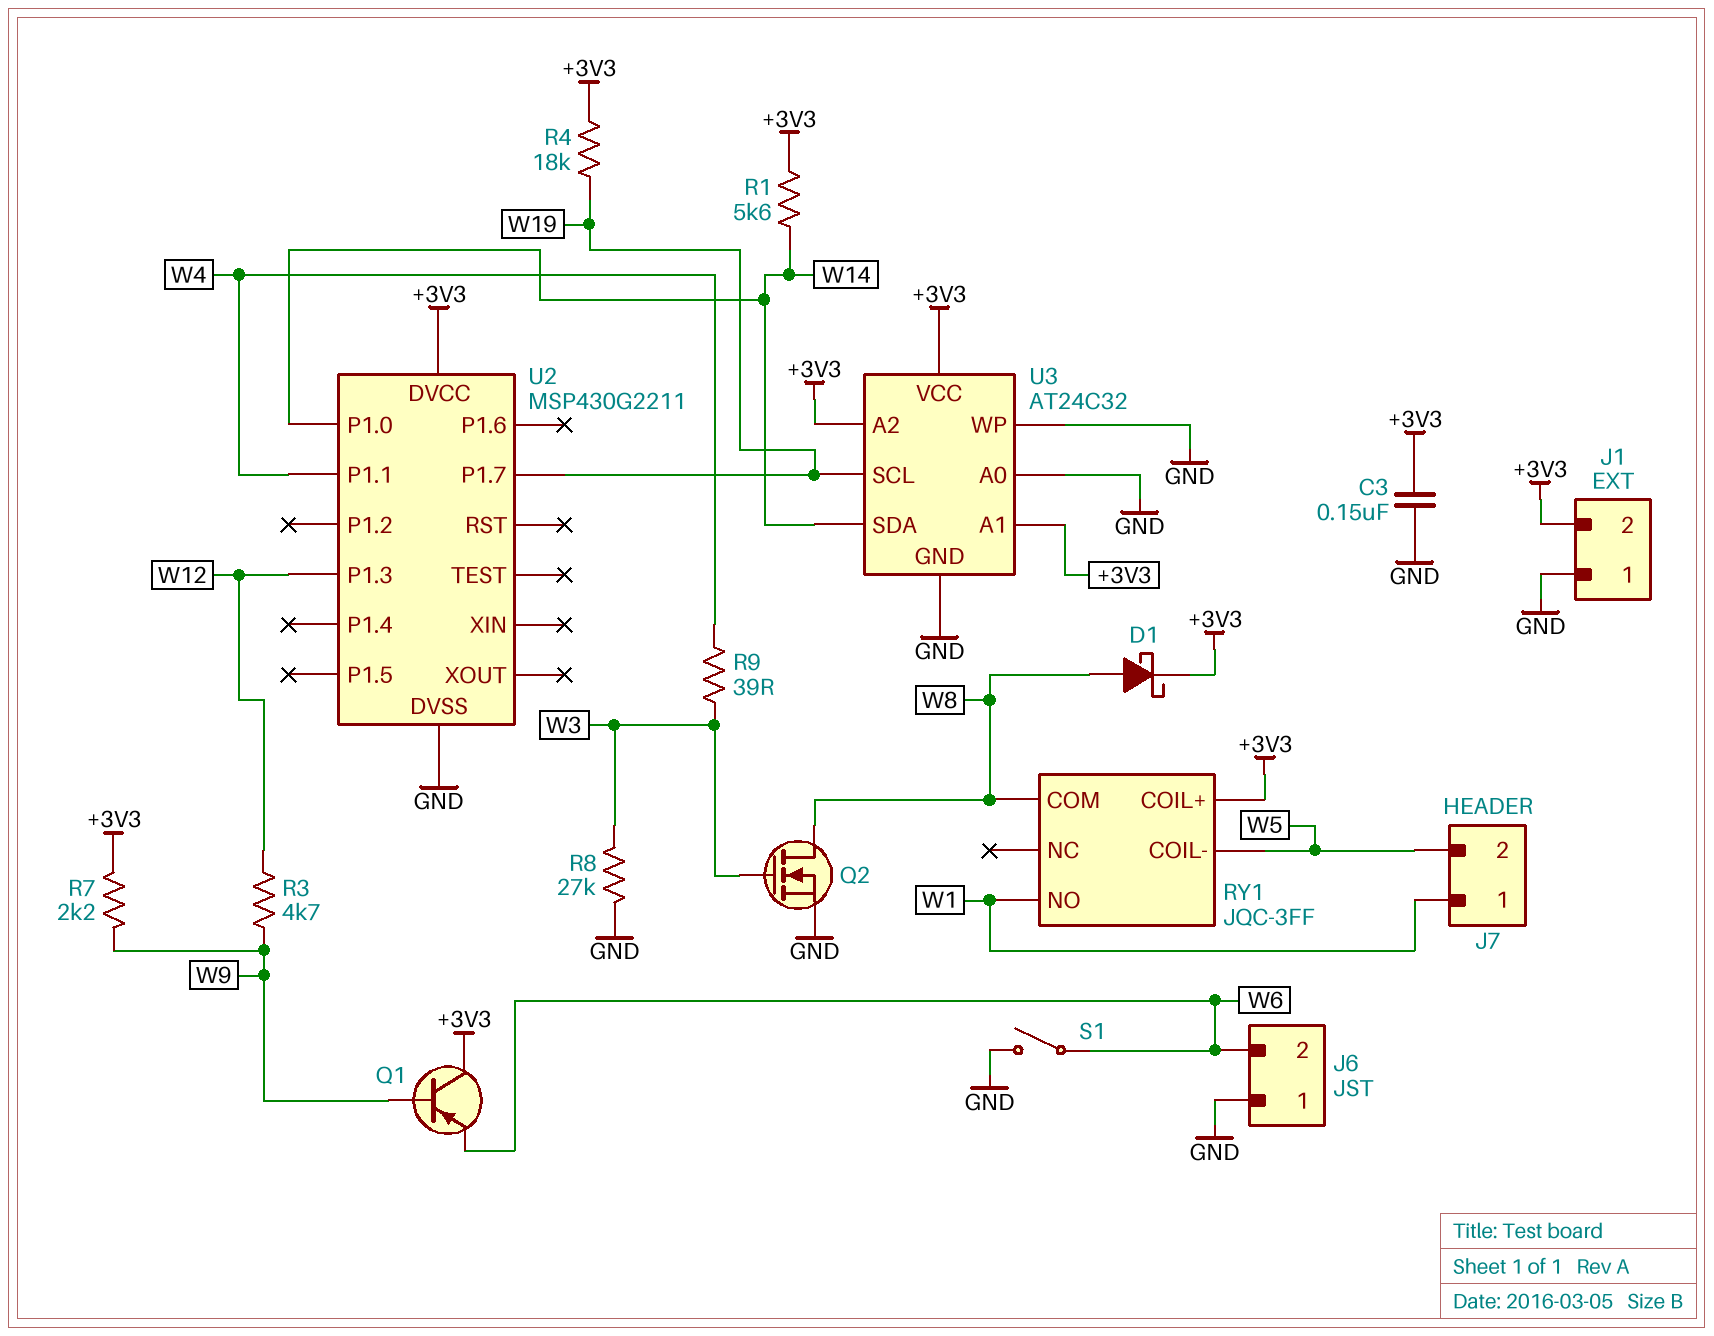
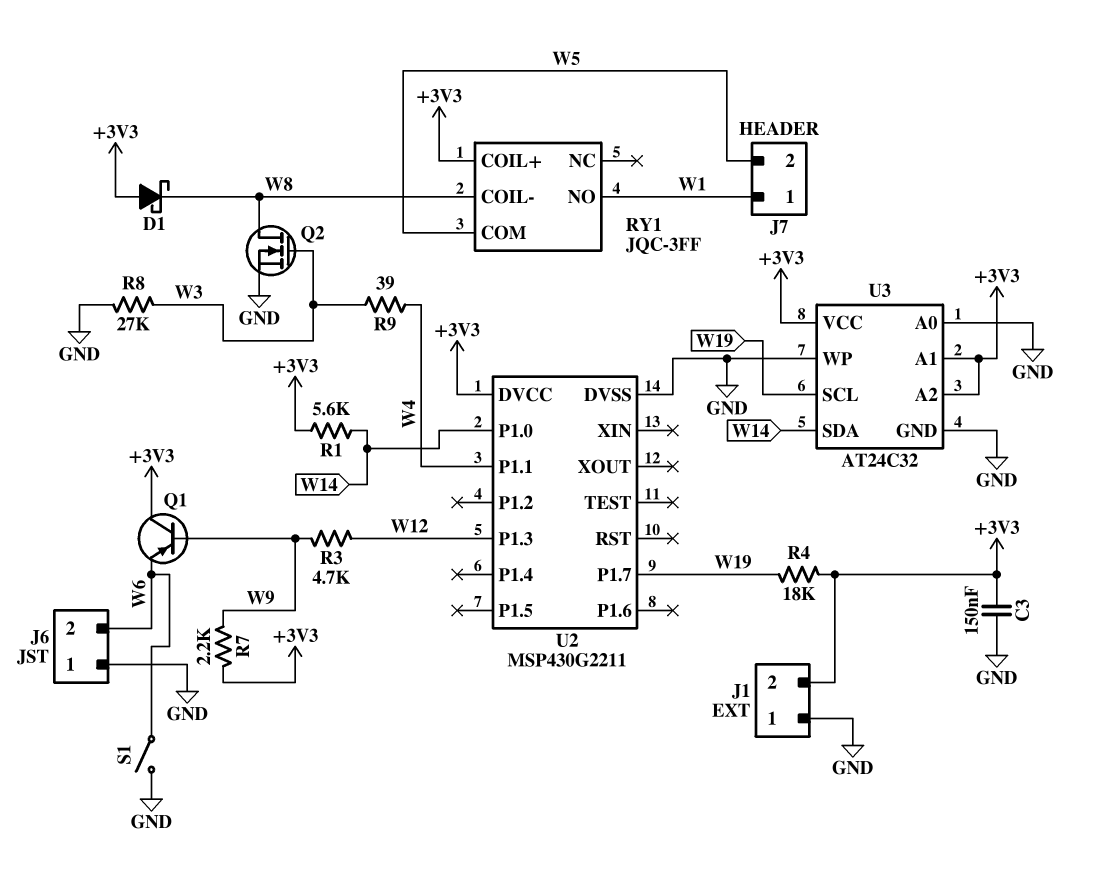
D1: schottky (A W8, K +3V3) -> schottky (A +3V3, K W8)
RY1 pin COIL-: W5 -> W8
RY1 pin COM: W8 -> W5

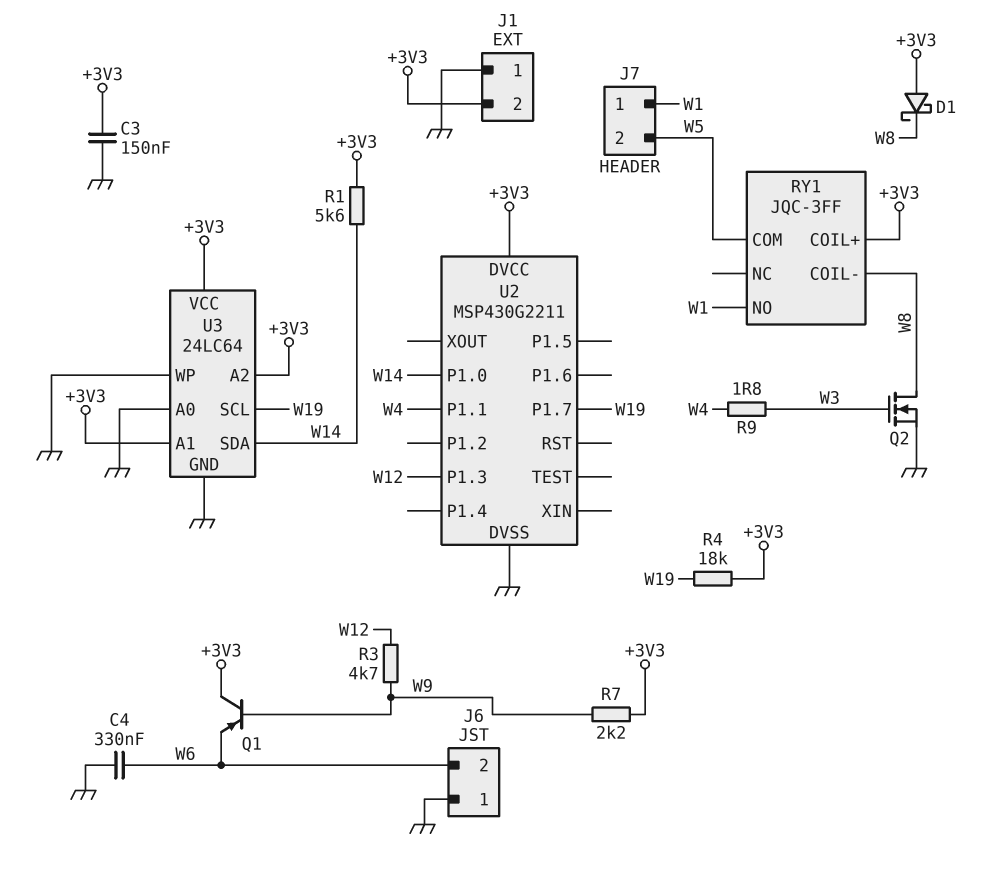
C4: none -> 330nF (GND, W6)
R8: 27k (GND, W3) -> none
R9: 39 (W3, W4) -> 1.8 (W3, W4)
S1: switch (GND, W6) -> none
U3: AT24C32 -> 24LC64

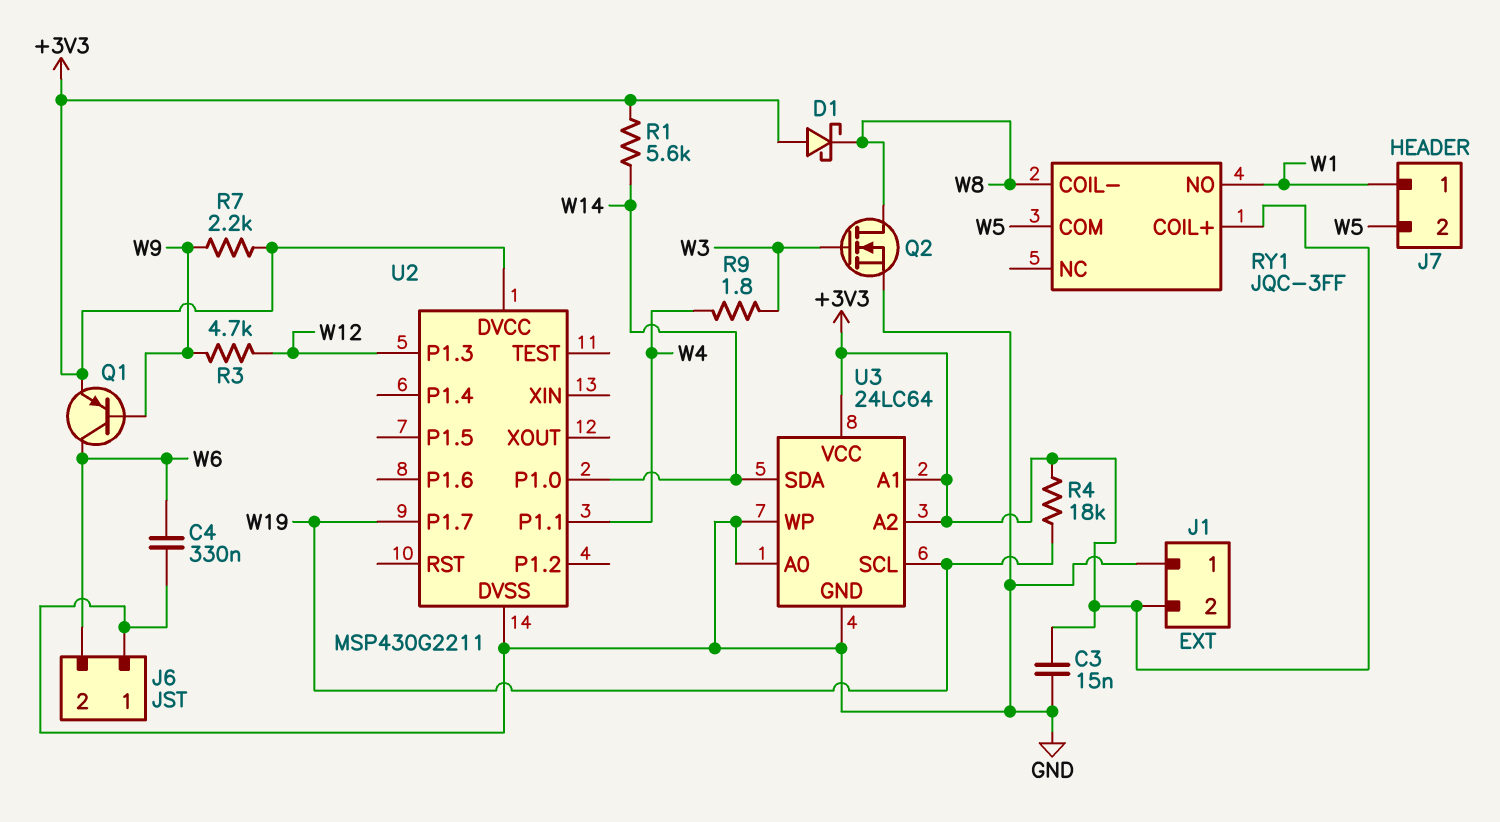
C3: 150nF (+3V3, GND) -> 15nF (+3V3, GND)
Q1: PNP (B W9, C +3V3, E W6) -> PNP (B W9, C W6, E +3V3)

